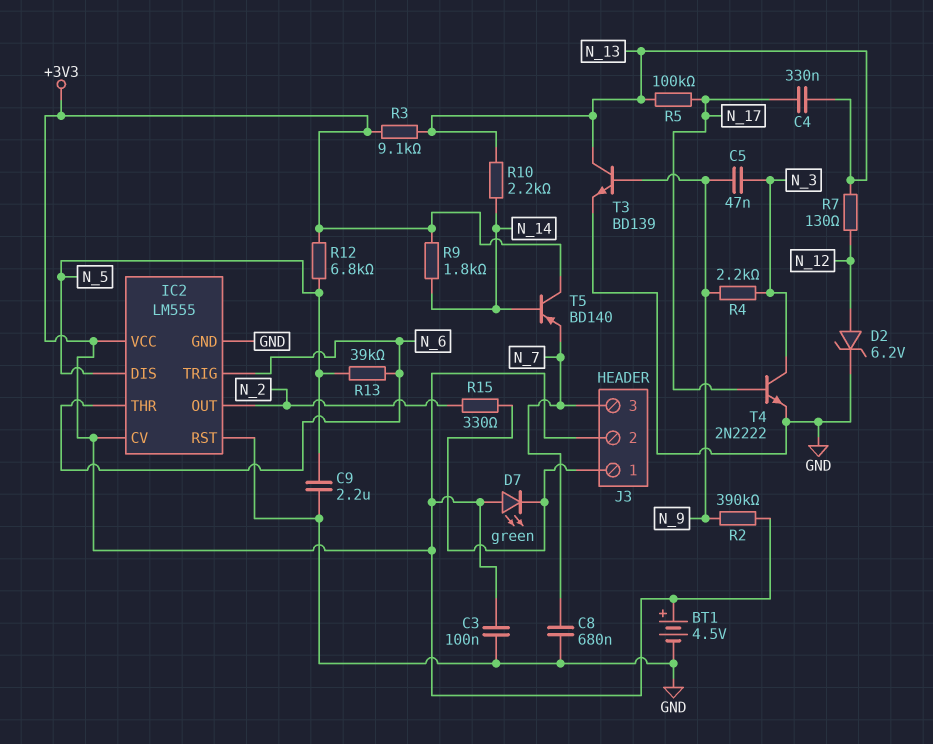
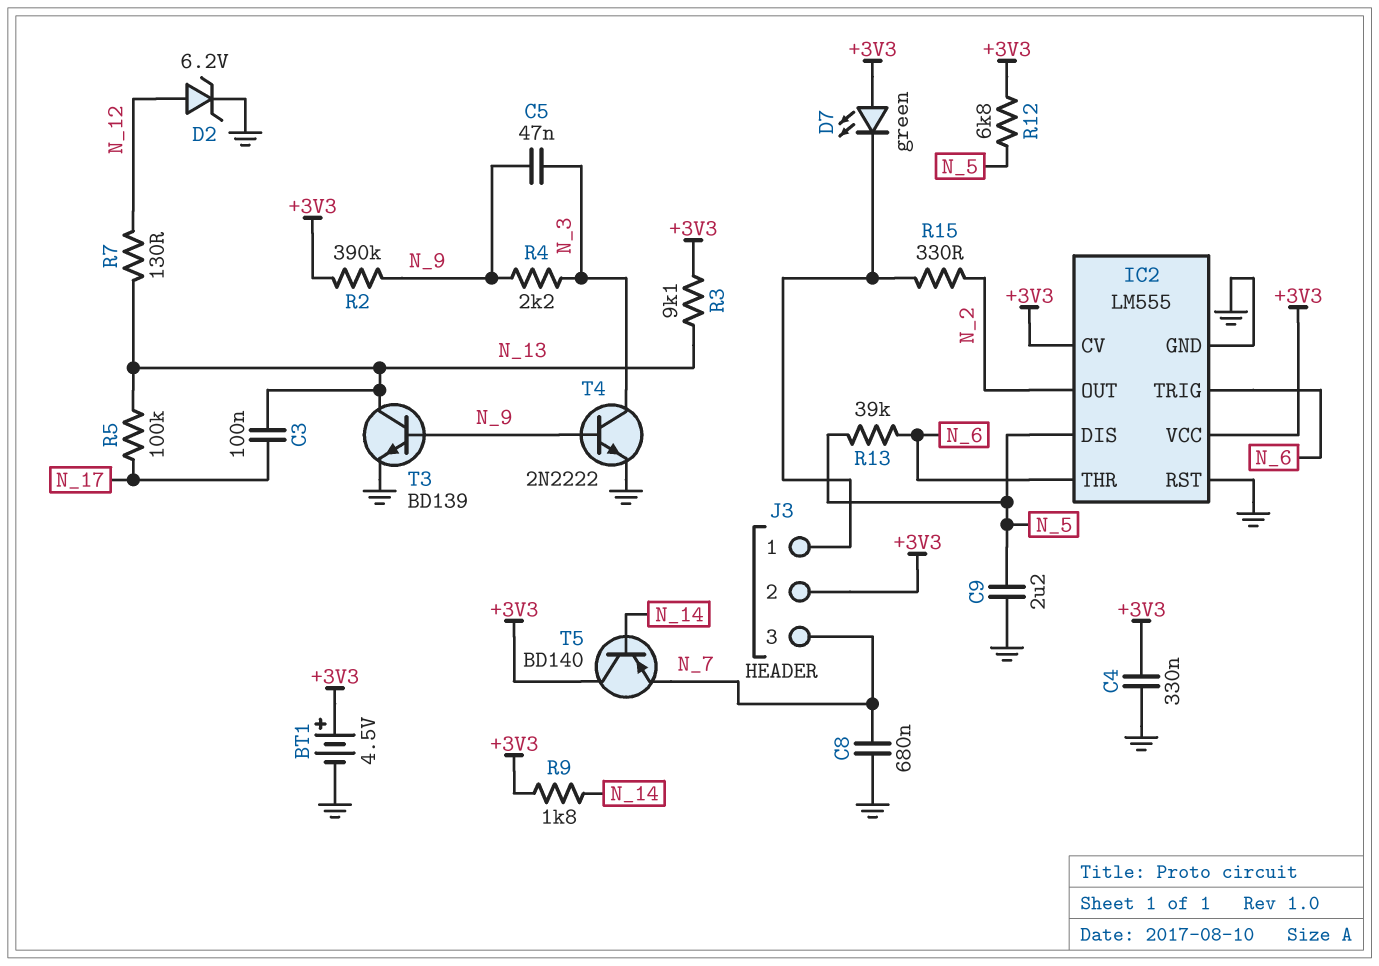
C3: 100nF (+3V3, GND) -> 100nF (N_13, N_17)
C4: 330nF (N_13, N_17) -> 330nF (+3V3, GND)
R10: 2.2k (N_13, N_14) -> none
T4: NPN 2N2222 (B N_17, C N_3, E GND) -> NPN 2N2222 (B N_9, C N_3, E GND)

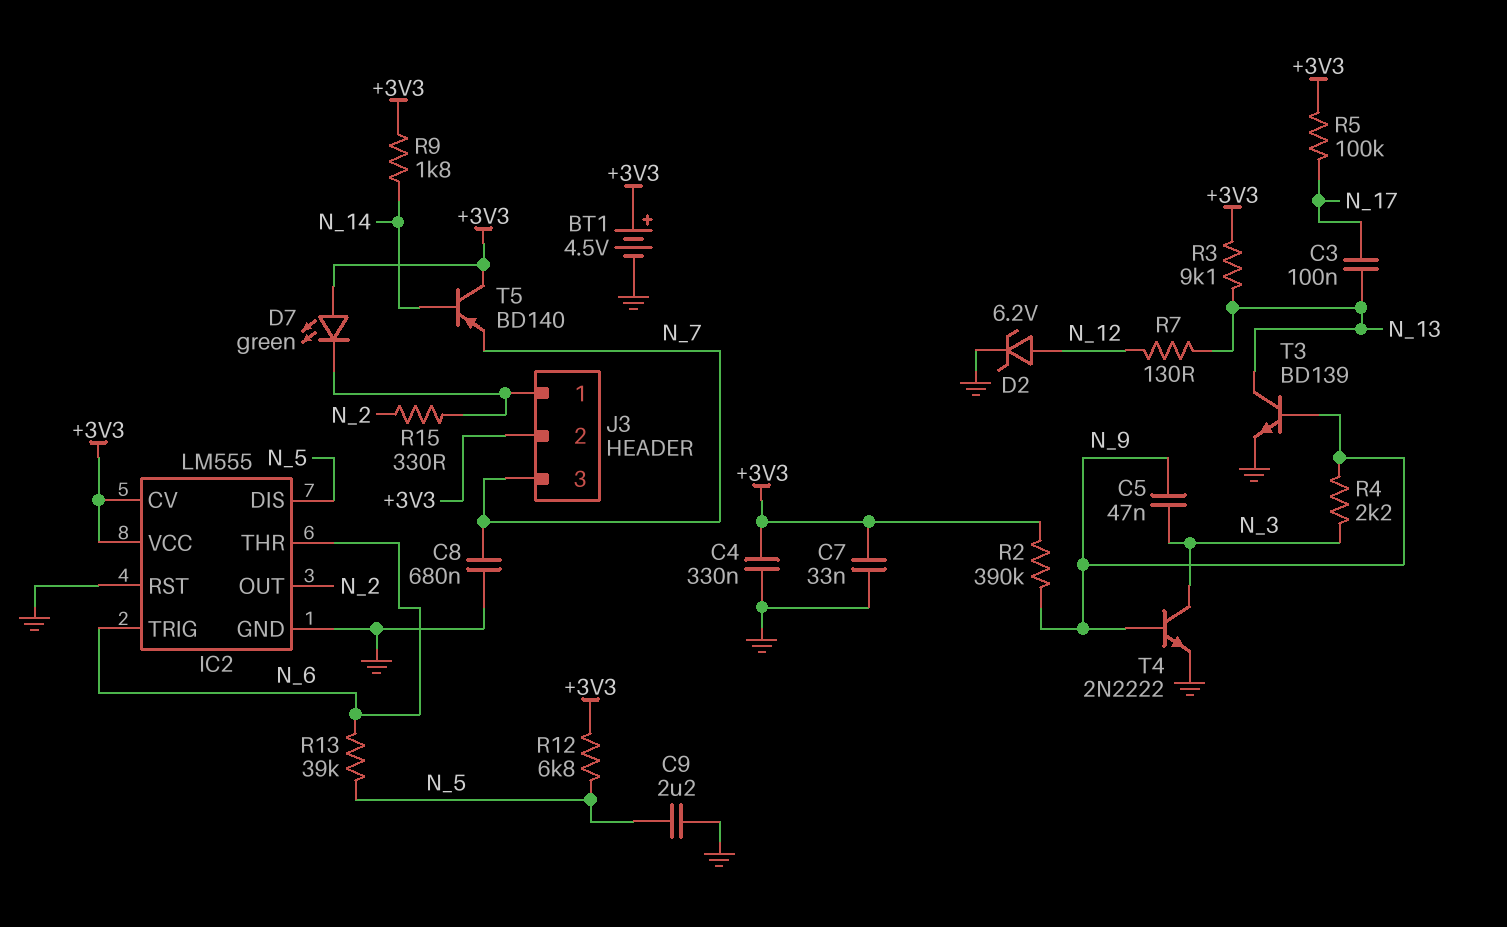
C7: none -> 33nF (+3V3, GND)
R5: 100k (N_13, N_17) -> 100k (+3V3, N_17)

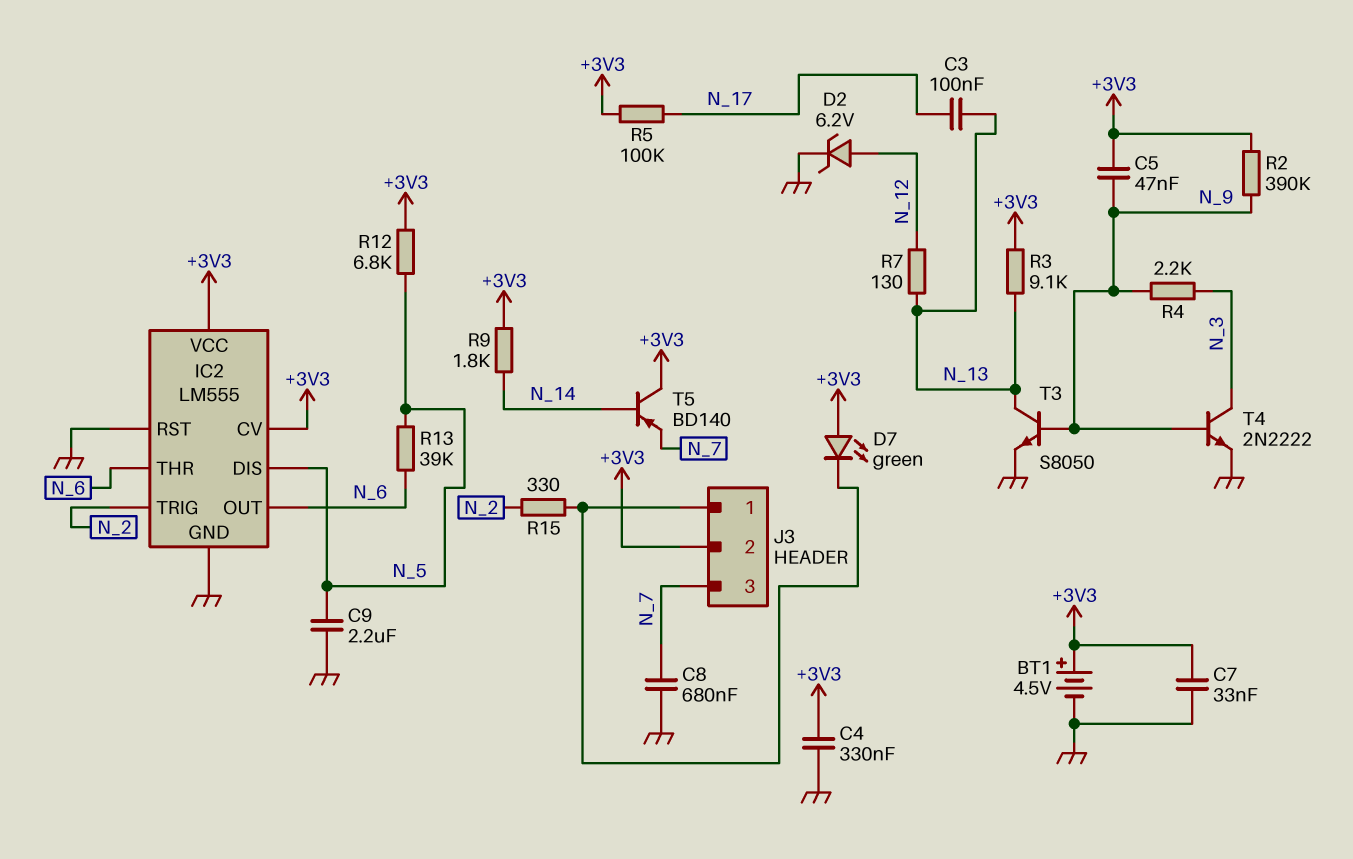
C5: 47nF (N_3, N_9) -> 47nF (+3V3, N_9)
IC2 pin OUT: N_2 -> N_6
IC2 pin TRIG: N_6 -> N_2
T3: NPN BD139 (B N_9, C N_13, E GND) -> NPN S8050 (B N_9, C N_13, E GND)

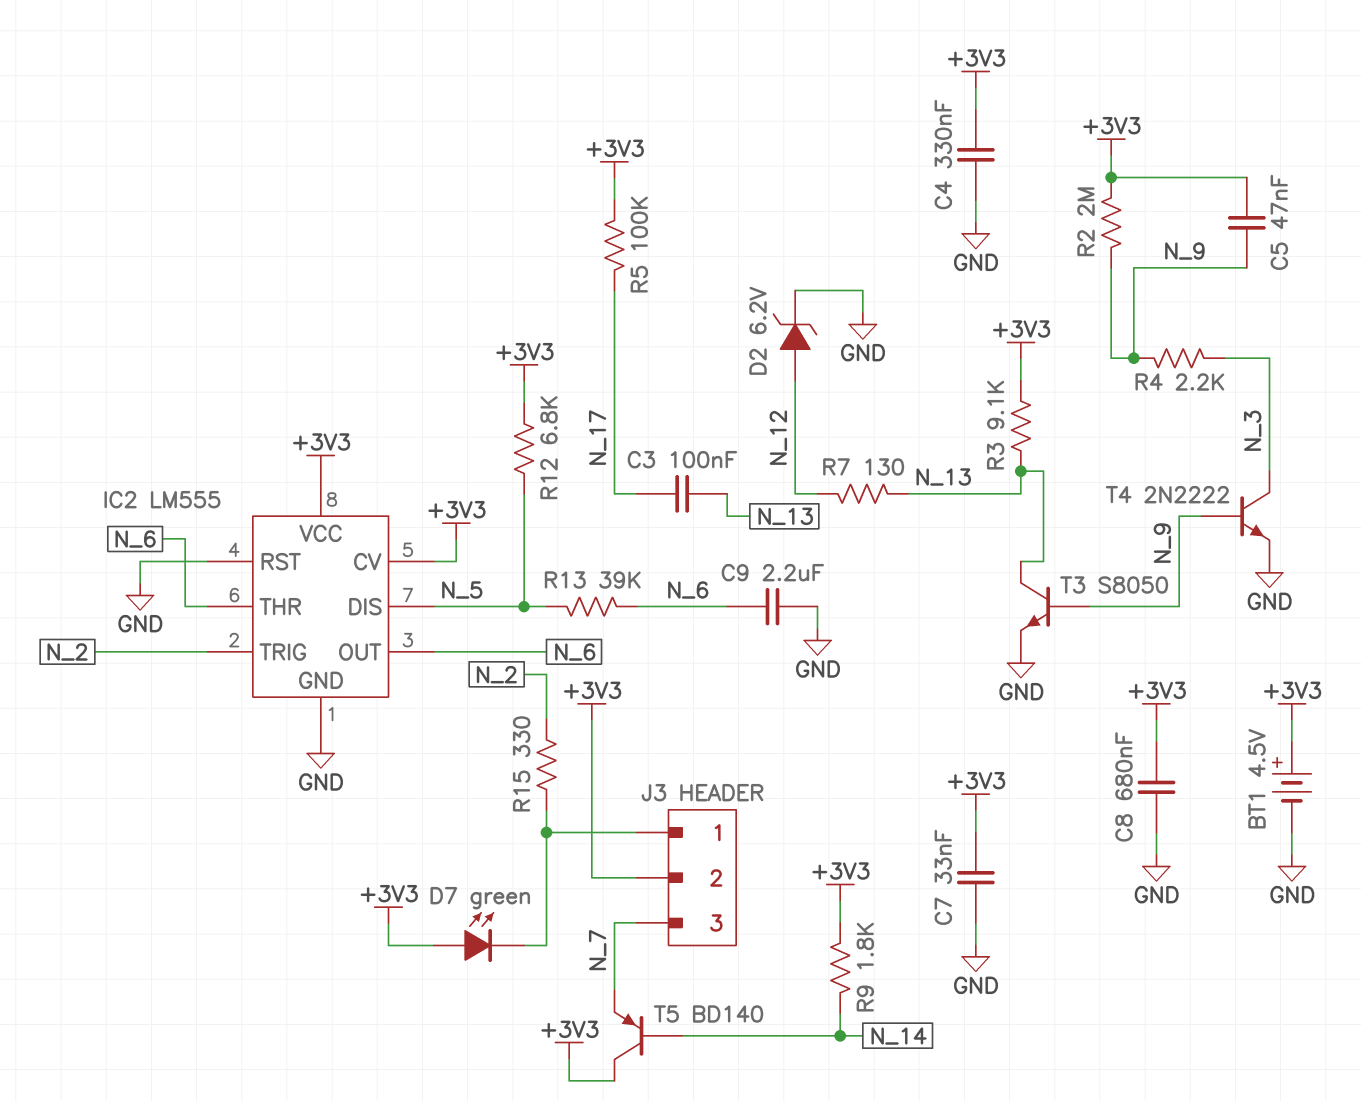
C8: 680nF (GND, N_7) -> 680nF (+3V3, GND)
C9: 2.2uF (GND, N_5) -> 2.2uF (GND, N_6)
R2: 390k (+3V3, N_9) -> 2M (+3V3, N_9)

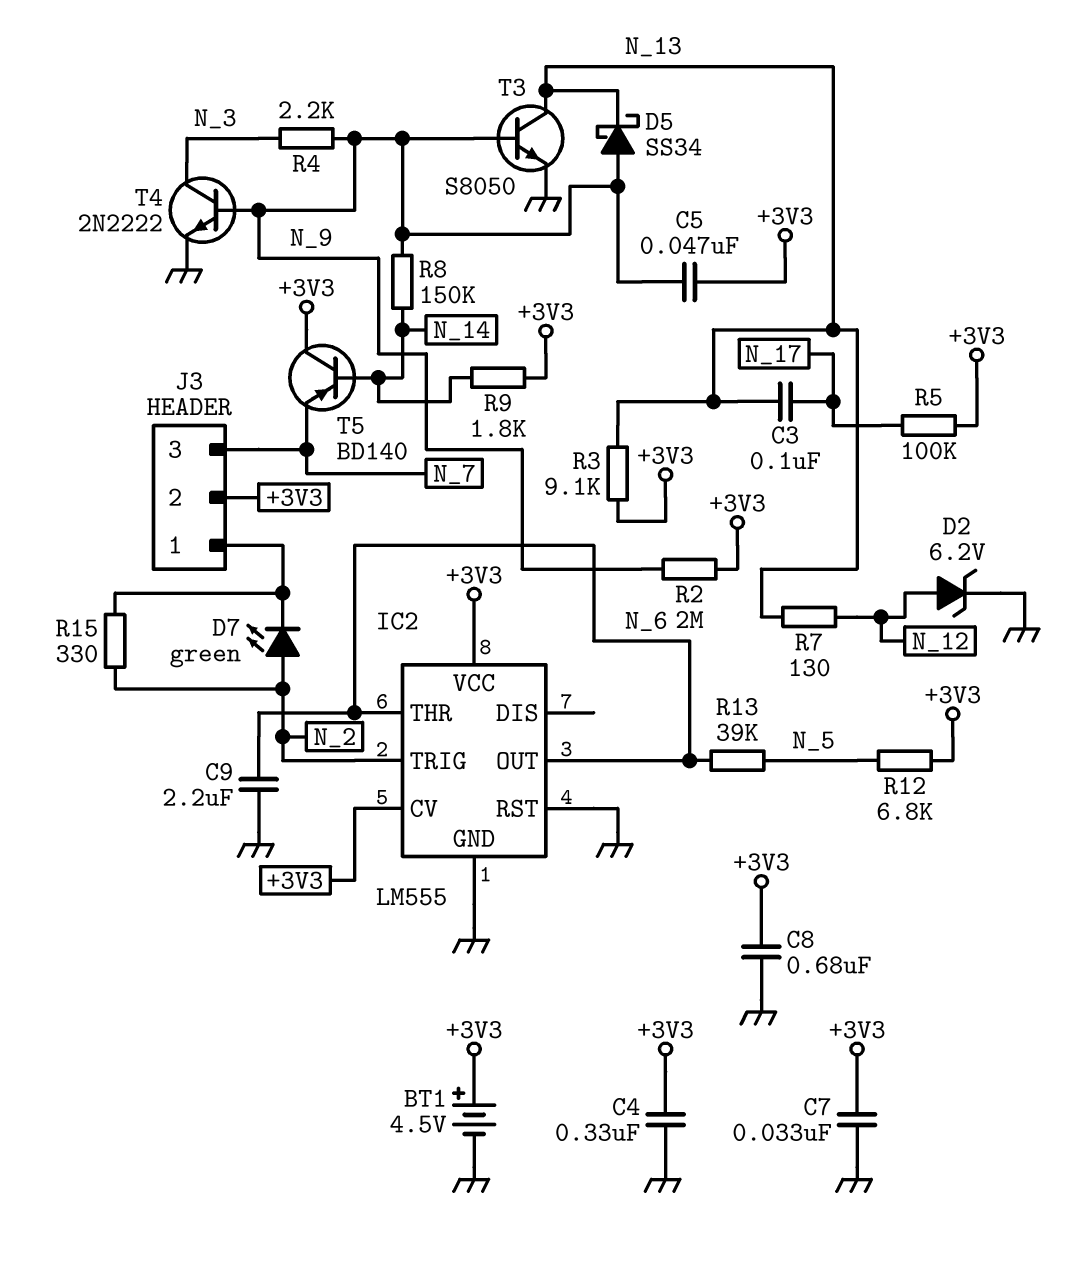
D5: none -> schottky SS34 (A N_9, K N_13)
D7: LED green (A +3V3, K J3/1) -> LED green (A N_2, K J3/1)
IC2 pin DIS: N_5 -> none
R8: none -> 150k (N_9, N_14)

